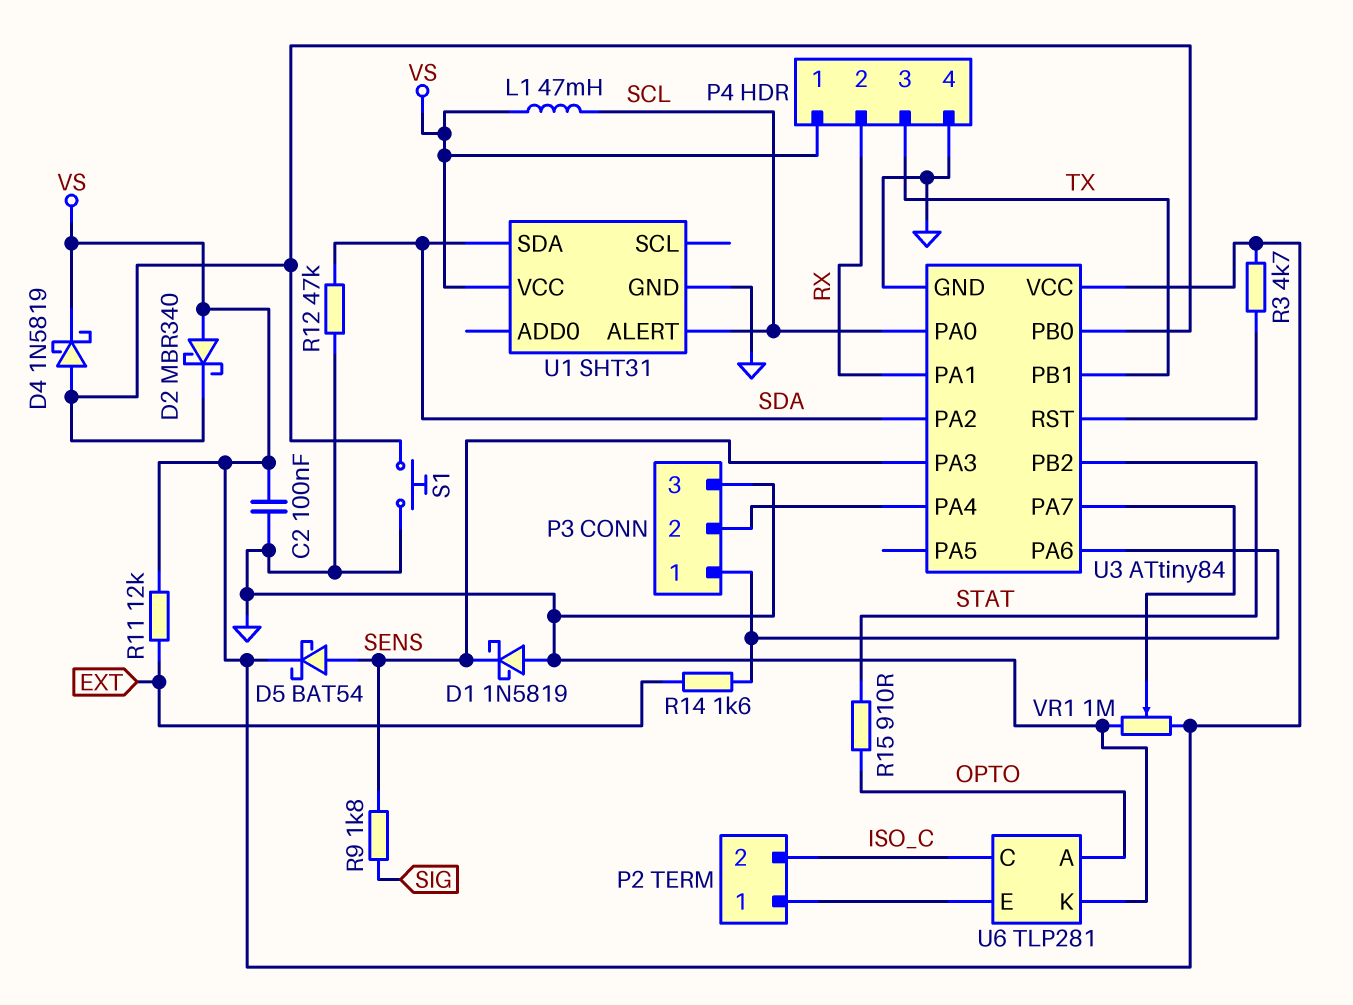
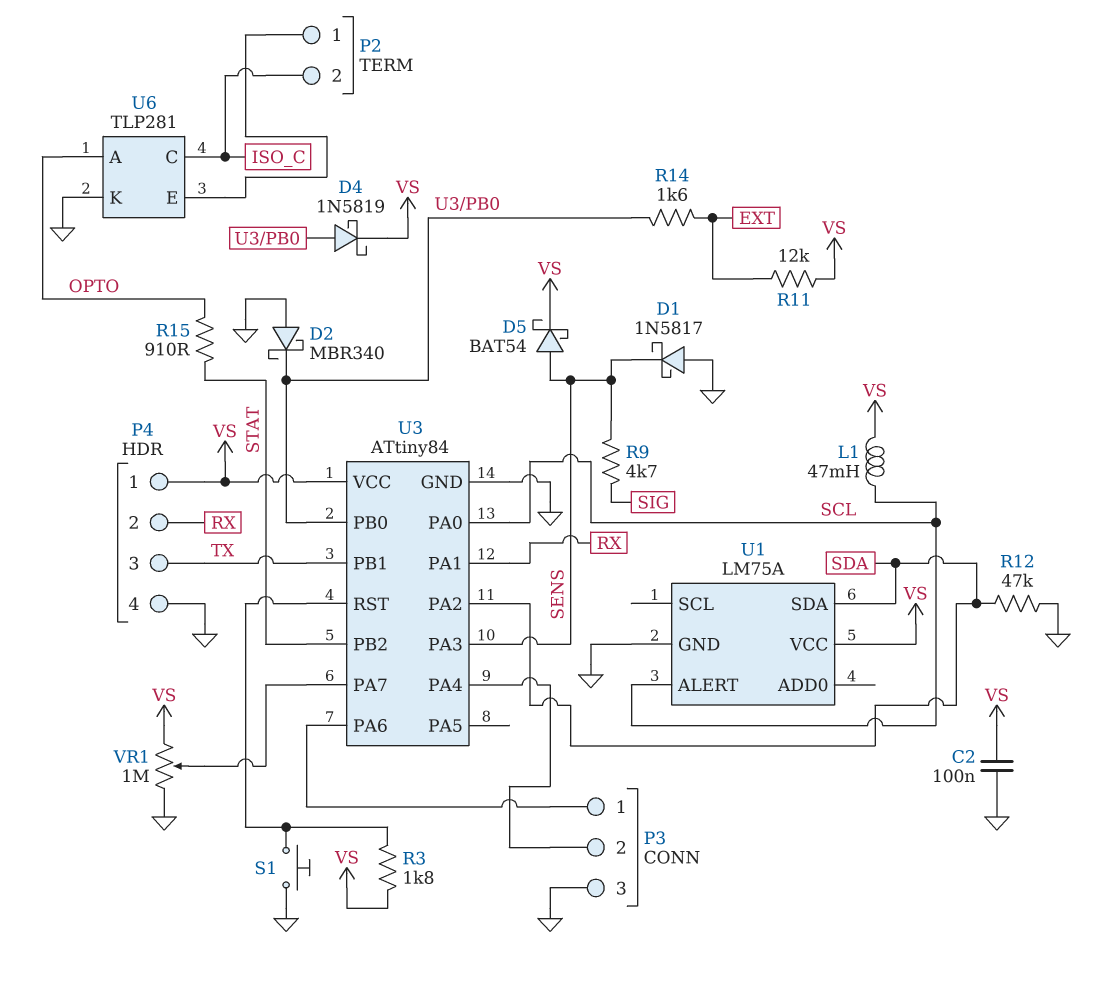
D1: schottky 1N5819 (A GND, K SENS) -> schottky 1N5817 (A GND, K SENS)
D2: schottky MBR340 (A VS, K U3/PB0) -> schottky MBR340 (A GND, K U3/PB0)
R3: 4.7k (U3/RST, VS) -> 1.8k (U3/RST, VS)
R9: 1.8k (SENS, SIG) -> 4.7k (SENS, SIG)
R14: 1.6k (EXT, P3/1) -> 1.6k (EXT, U3/PB0)
S1: button (GND, U3/PB0) -> button (GND, U3/RST)
U1: SHT31 -> LM75A

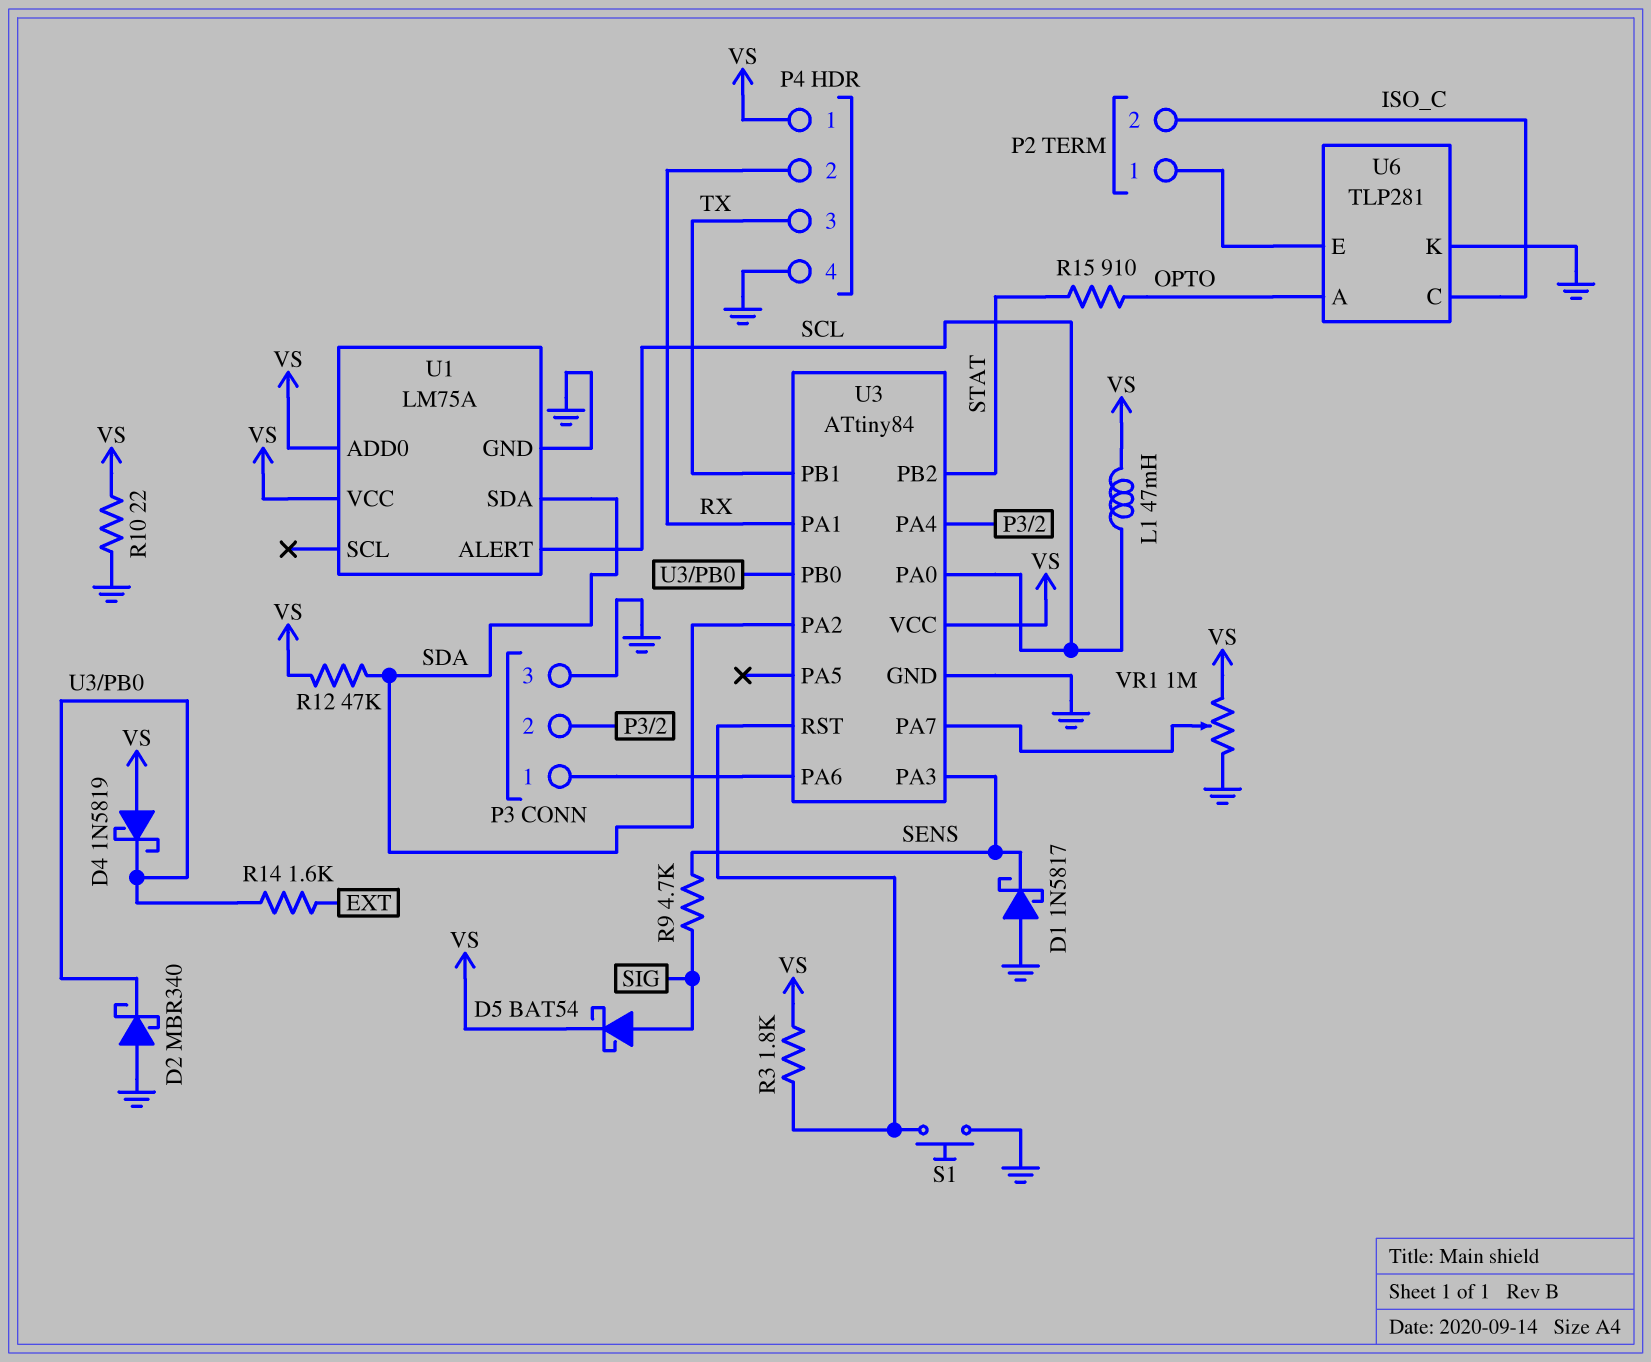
C2: 100nF (GND, VS) -> none
D4: schottky 1N5819 (A U3/PB0, K VS) -> schottky 1N5819 (A VS, K U3/PB0)
D5: schottky BAT54 (A SENS, K VS) -> schottky BAT54 (A SIG, K VS)
R10: none -> 22 (GND, VS)
R11: 12k (EXT, VS) -> none
R12: 47k (GND, SDA) -> 47k (SDA, VS)
U1 pin ADD0: none -> VS

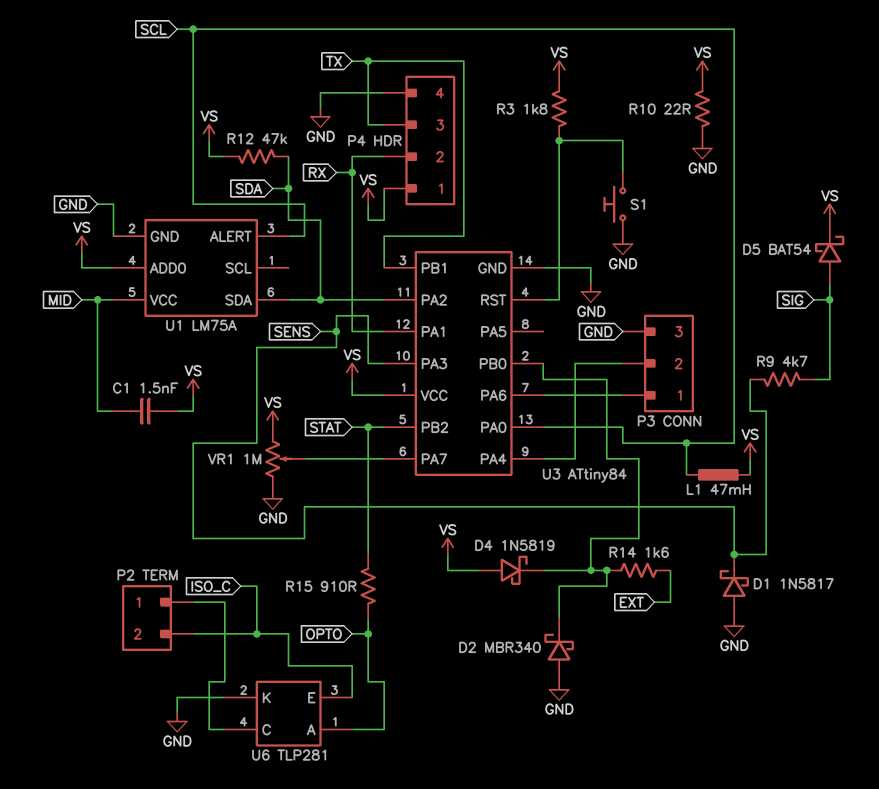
C1: none -> 1.5nF (MID, VS)
U1 pin VCC: VS -> MID
U6 pin C: ISO_C -> P2/1
U6 pin E: P2/1 -> ISO_C

